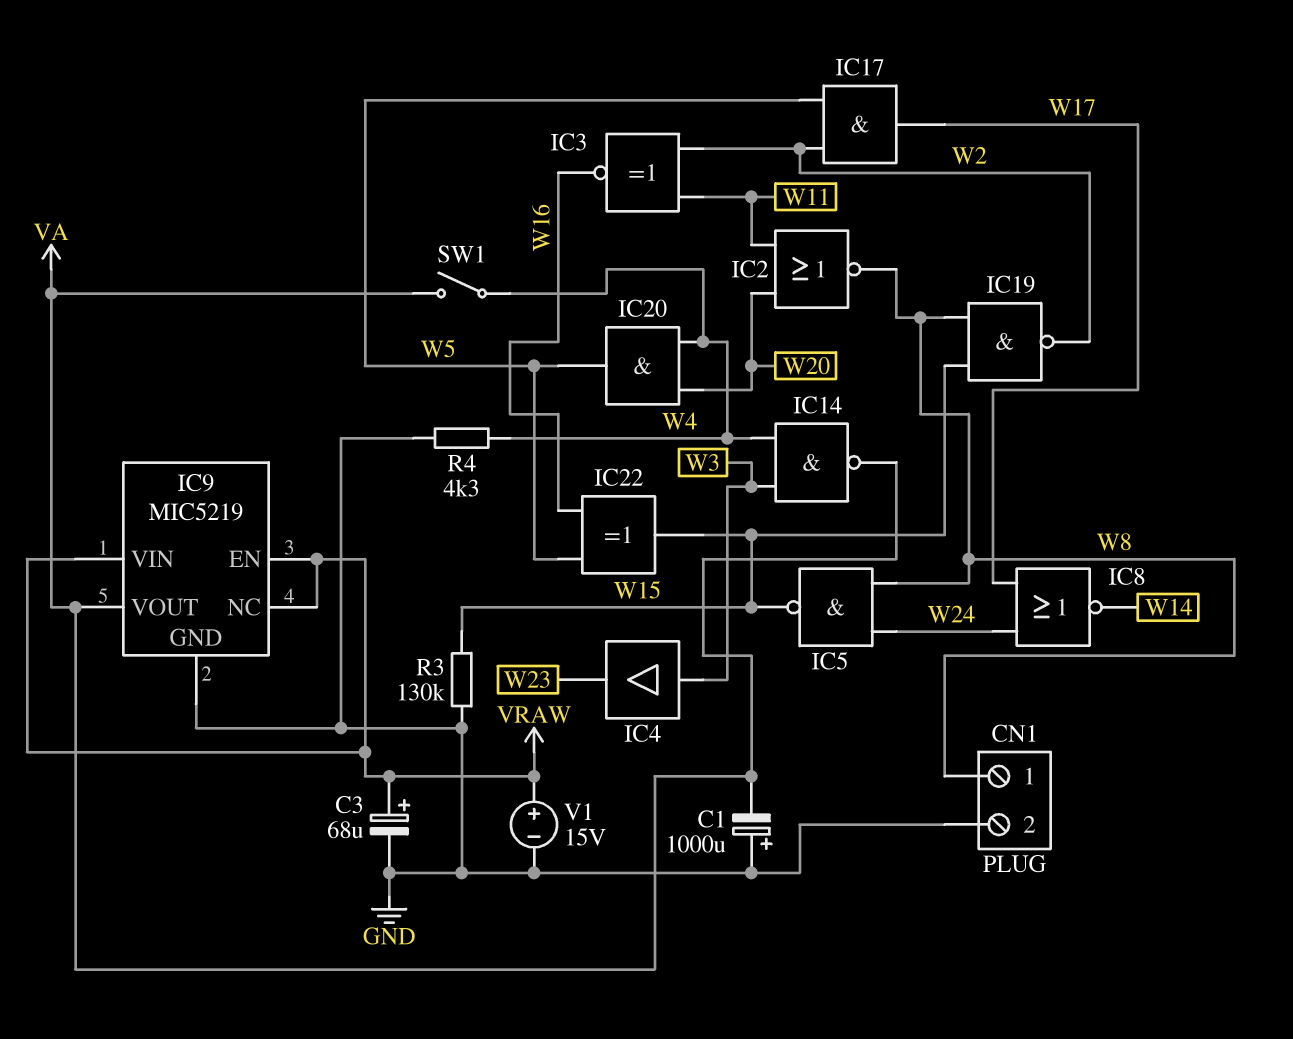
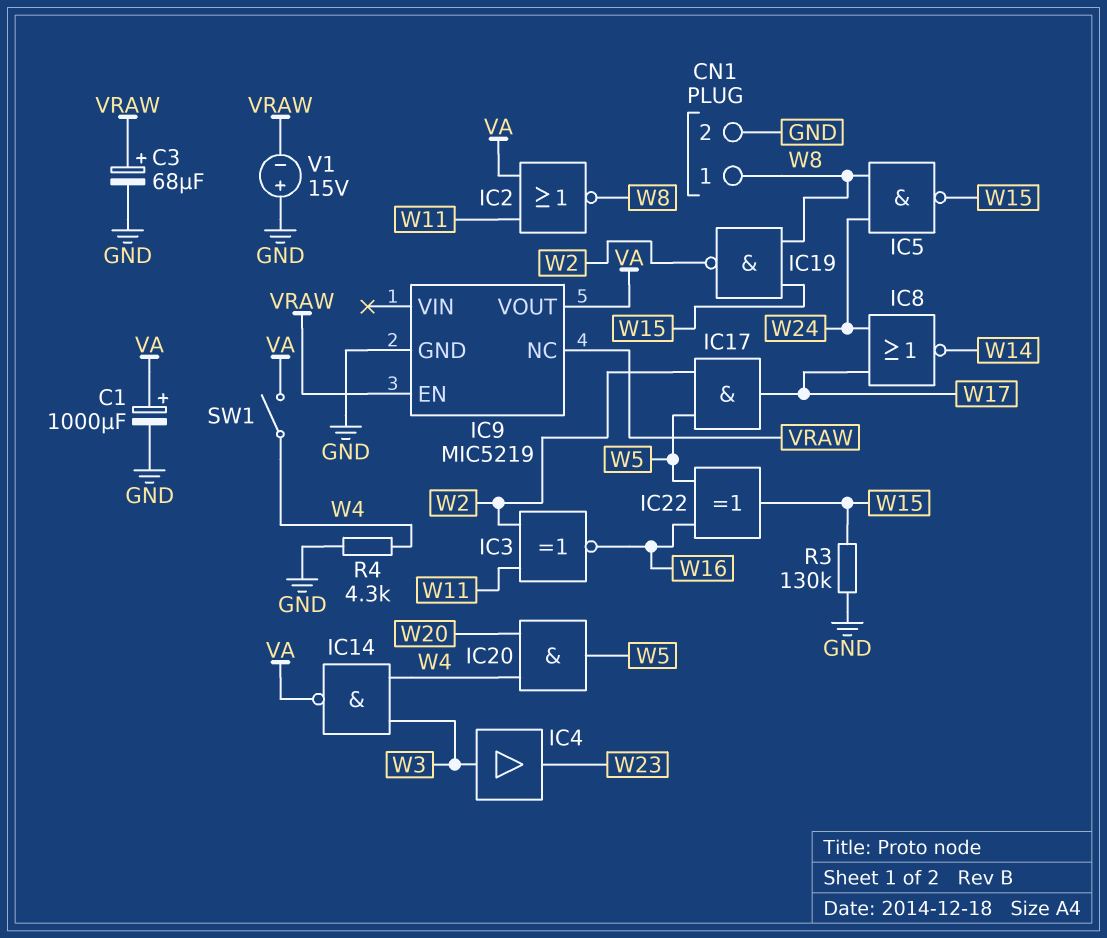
C1: 1000uF (plus GND, minus VA) -> 1000uF (plus VA, minus GND)
IC2: NOR (in W11, in W20, out W8) -> NOR (in VA, in W11, out W8)
IC9 pin VIN: VRAW -> none
V1: 15V (plus VRAW, minus GND) -> 15V (plus GND, minus VRAW)

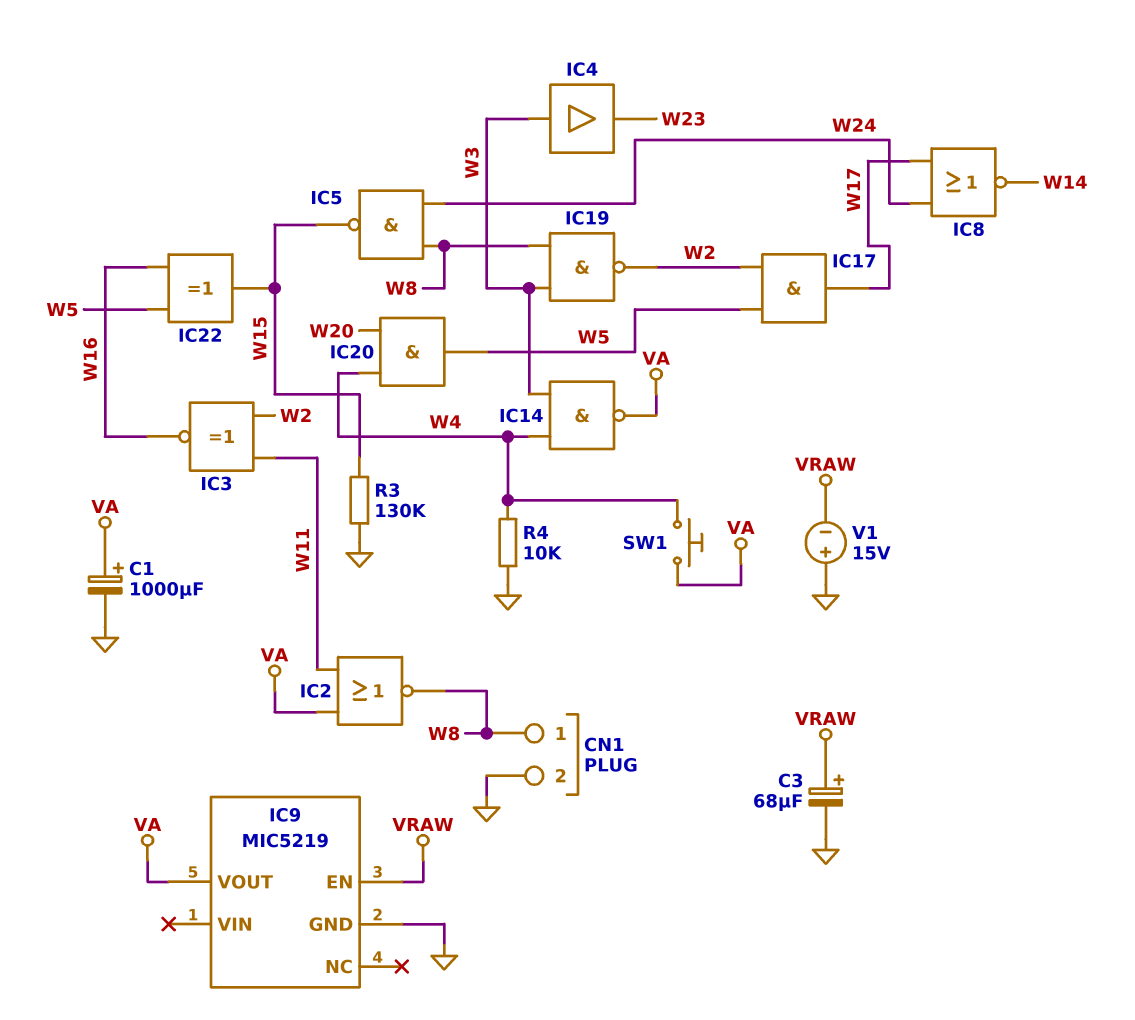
IC9 pin NC: VRAW -> none
IC19: NAND (in W8, in W15, out W2) -> NAND (in W3, in W8, out W2)
R4: 4.3k (GND, W4) -> 10k (GND, W4)
SW1: switch (VA, W4) -> button (VA, W4)

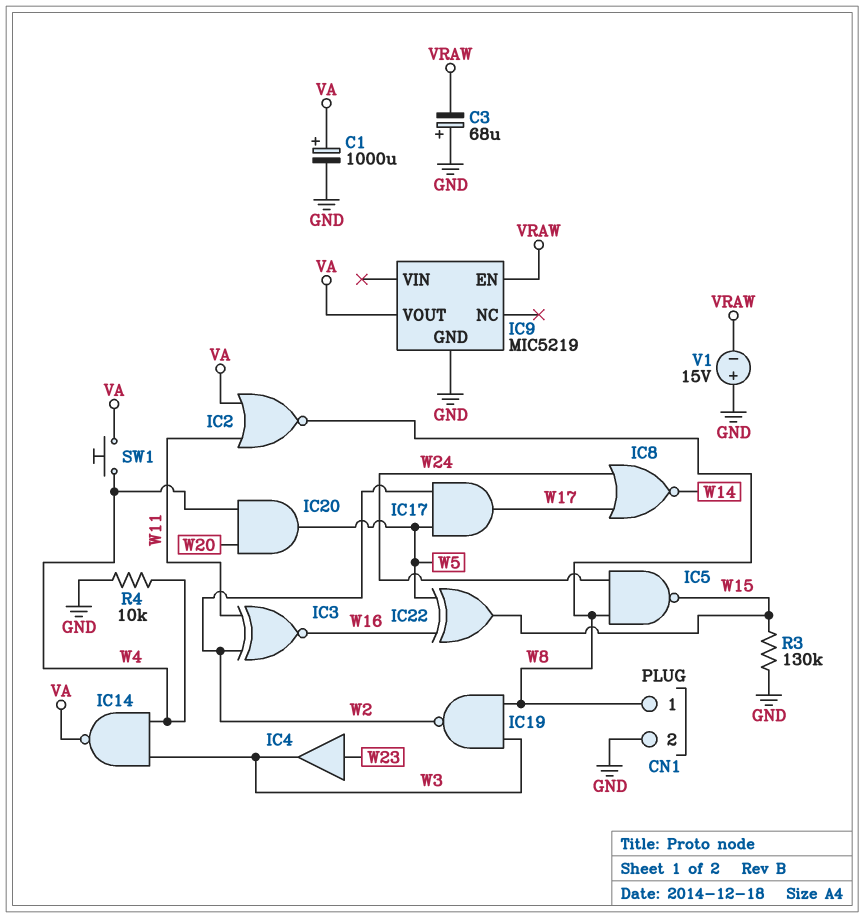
C3: 68uF (plus VRAW, minus GND) -> 68uF (plus GND, minus VRAW)
IC4: buffer (in W3, out W23) -> buffer (in W23, out W3)

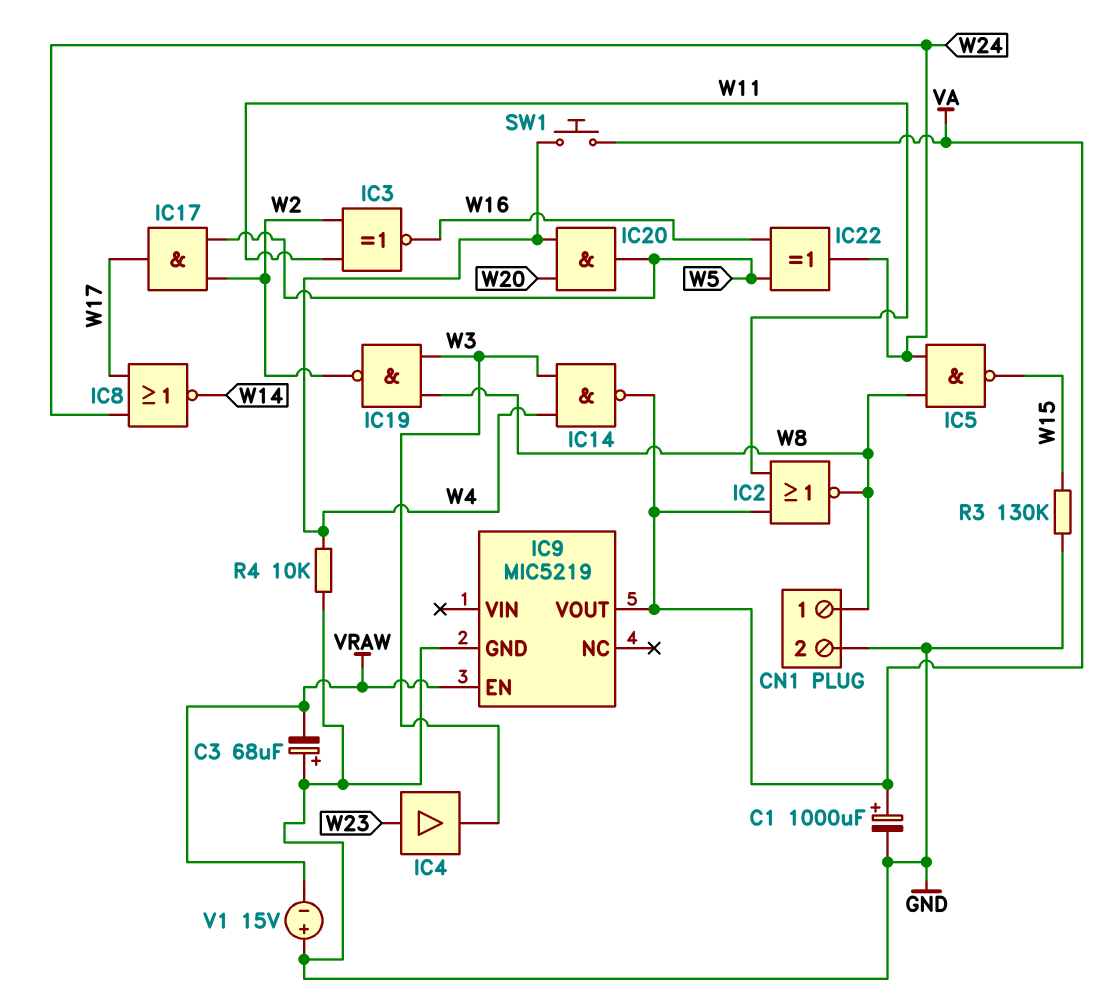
IC22: XOR (in W5, in W16, out W15) -> XOR (in W5, in W16, out W24)

